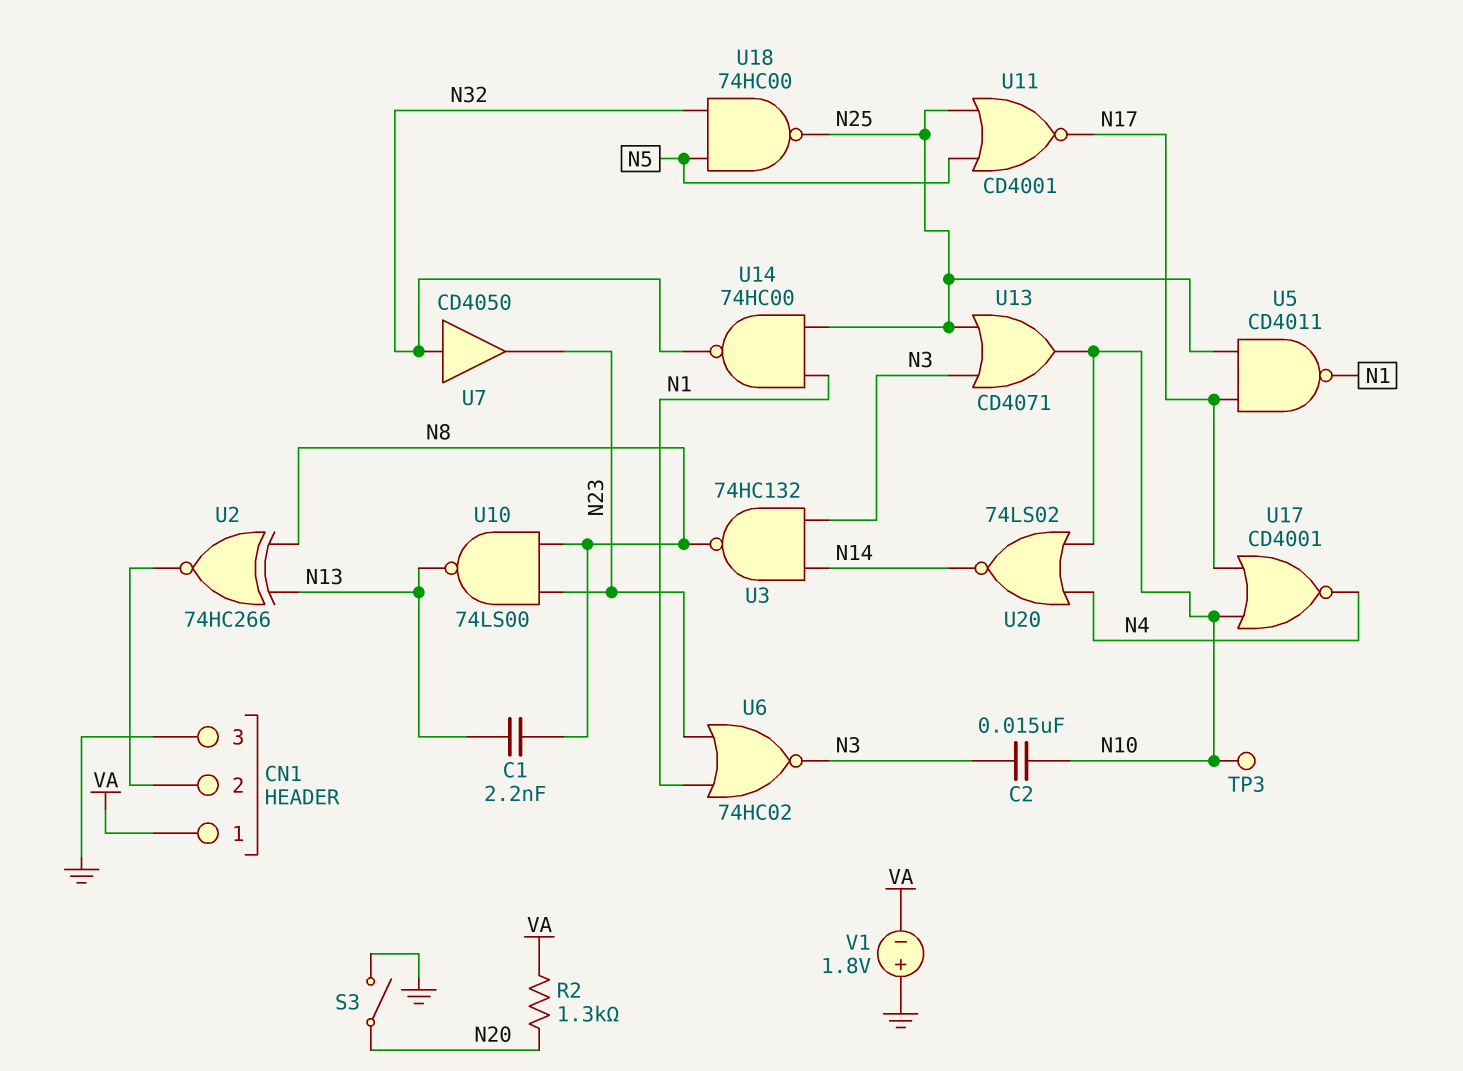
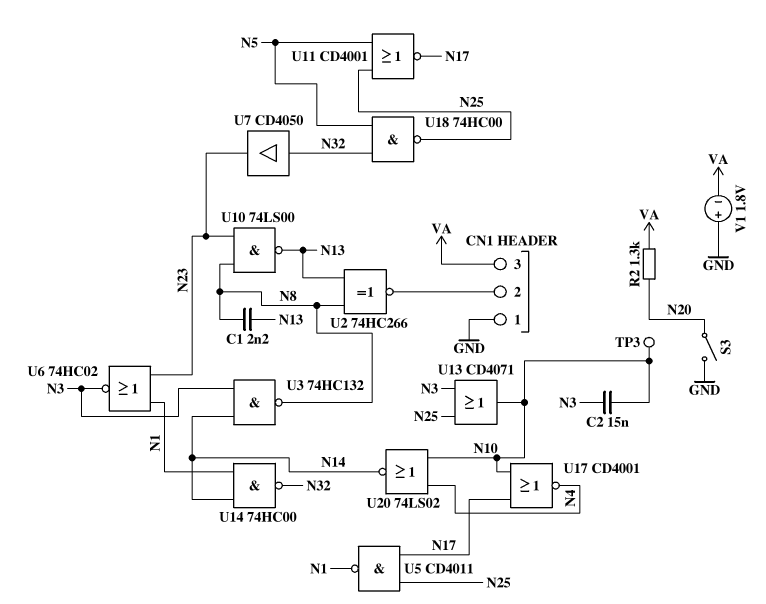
CN1 pin 1: VA -> GND
CN1 pin 3: GND -> VA
U14: NAND 74HC00 (in N1, in N25, out N32) -> NAND 74HC00 (in N1, in N14, out N32)

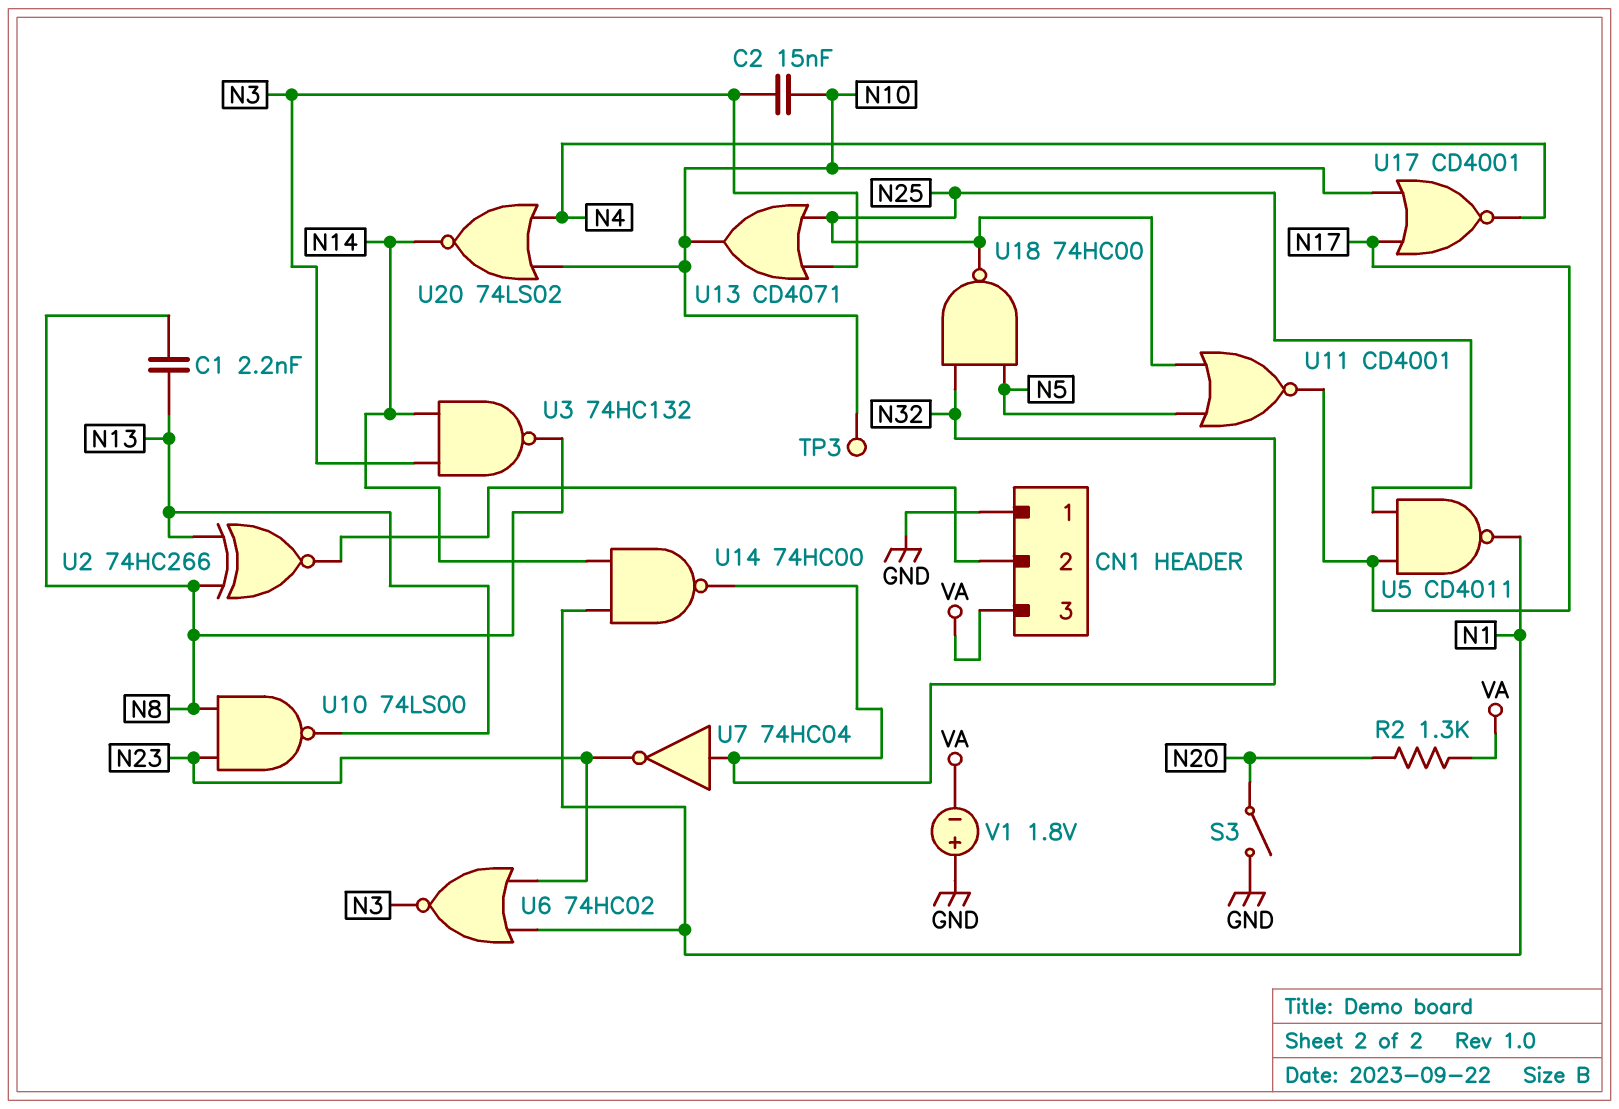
U7: buffer CD4050 (in N32, out N23) -> NOT 74HC04 (in N32, out N23)

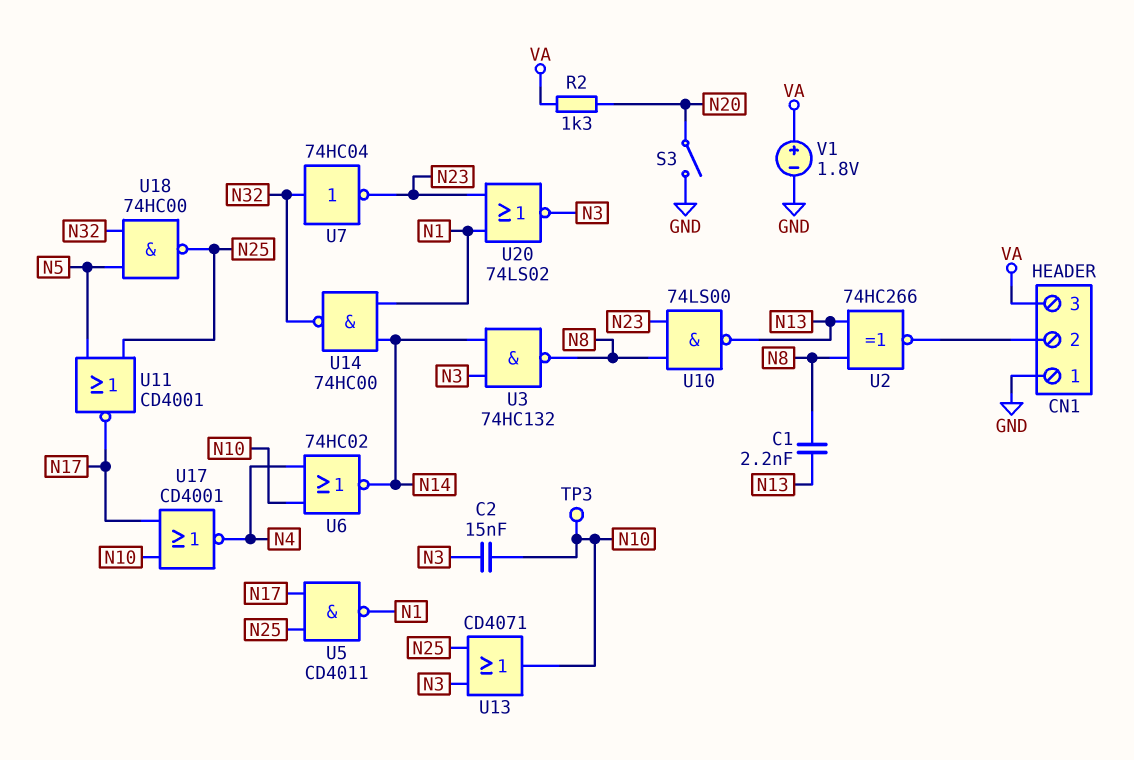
U6: NOR 74HC02 (in N1, in N23, out N3) -> NOR 74HC02 (in N4, in N10, out N14)
U20: NOR 74LS02 (in N4, in N10, out N14) -> NOR 74LS02 (in N1, in N23, out N3)
V1: 1.8V (plus GND, minus VA) -> 1.8V (plus VA, minus GND)

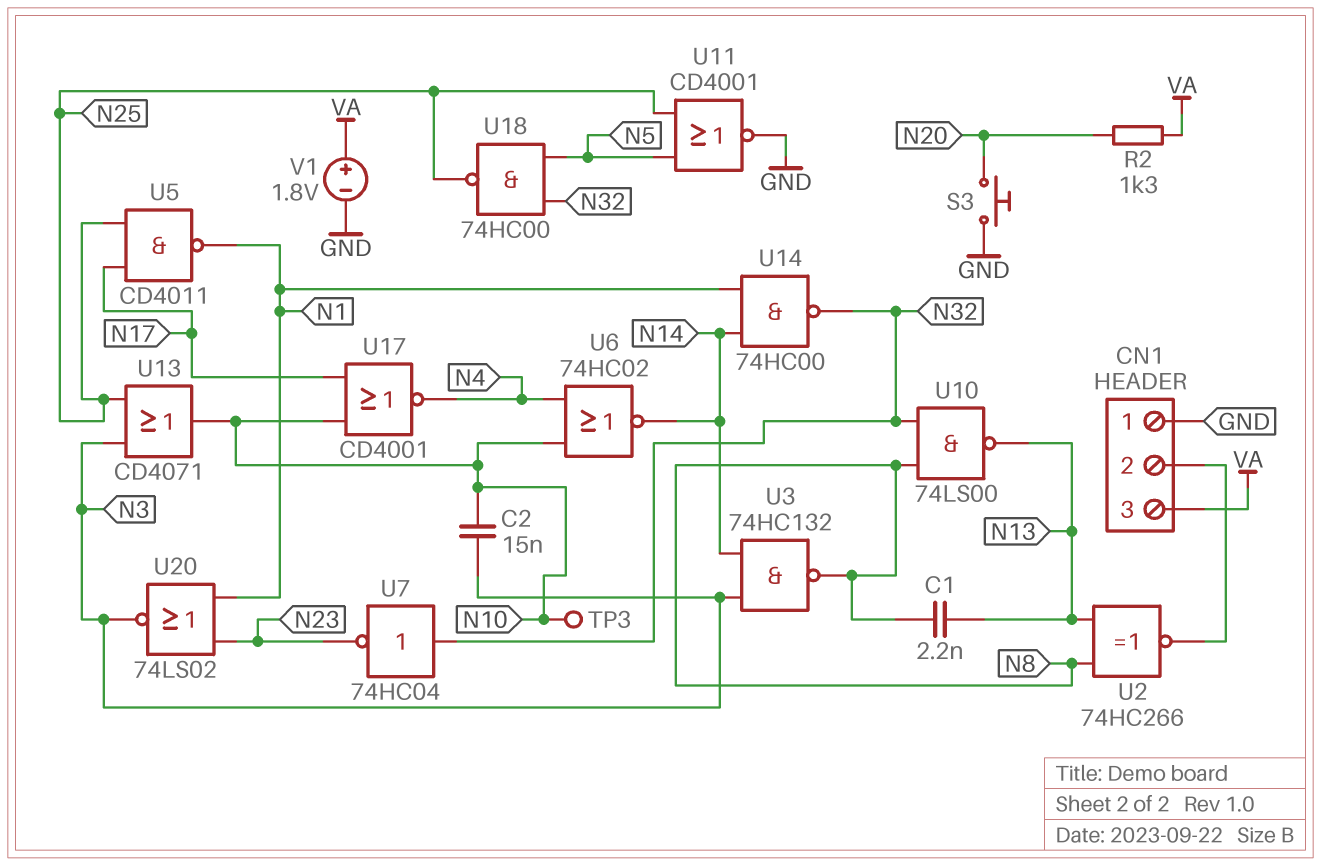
S3: switch (GND, N20) -> button (GND, N20)
U10: NAND 74LS00 (in N8, in N23, out N13) -> NAND 74LS00 (in N8, in N32, out N13)
U11: NOR CD4001 (in N5, in N25, out N17) -> NOR CD4001 (in N5, in N25, out GND)

